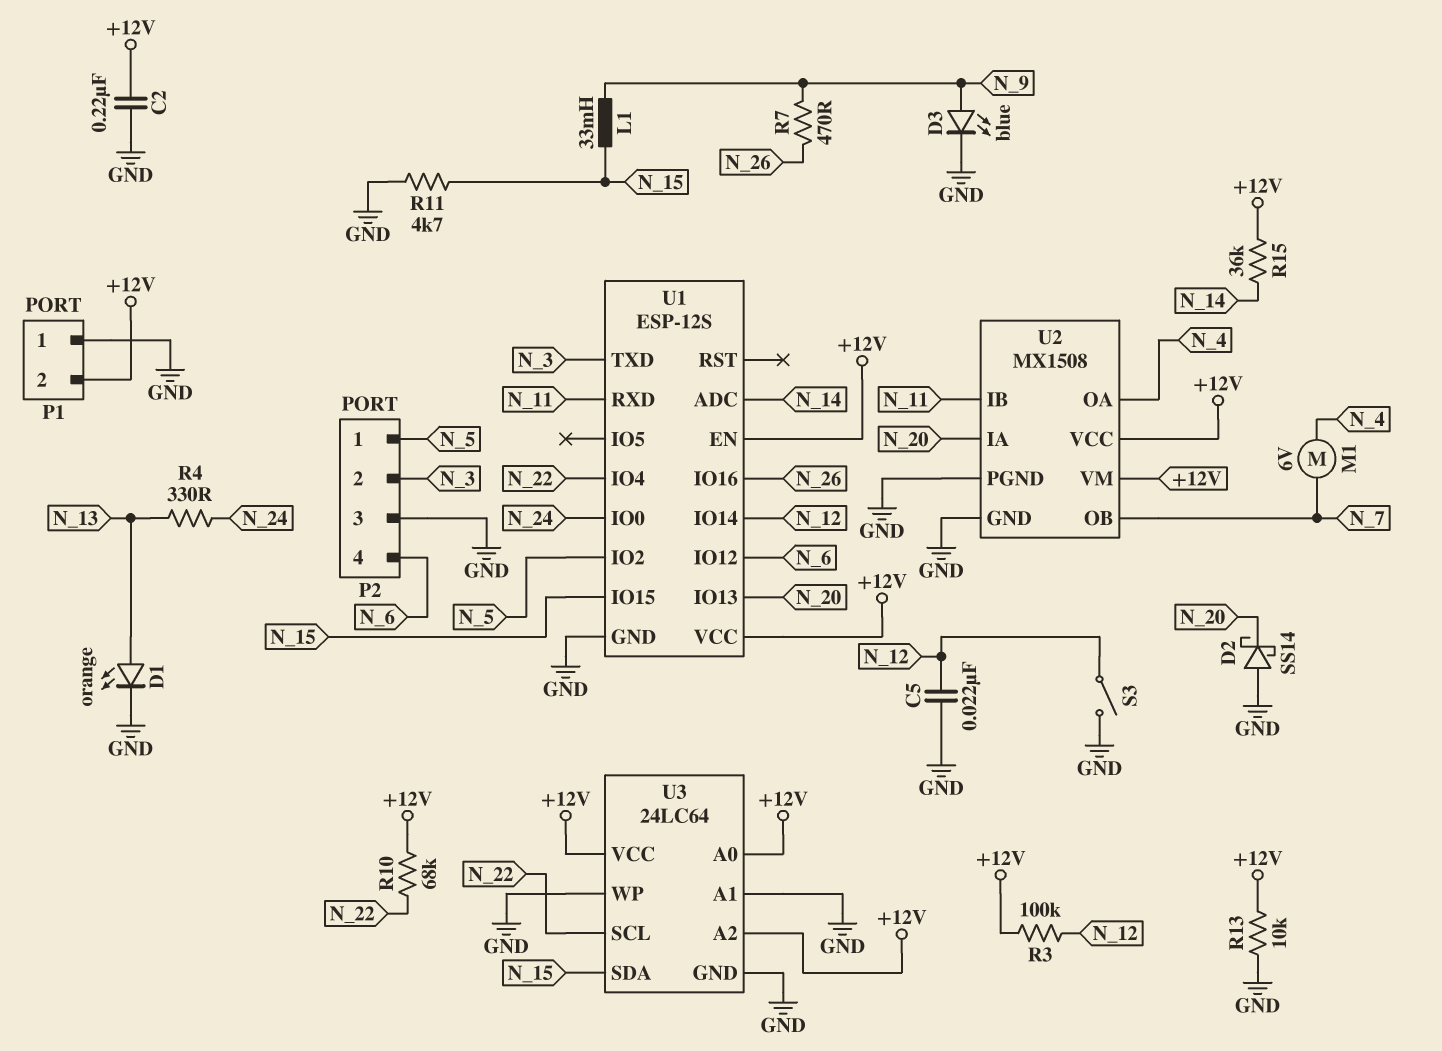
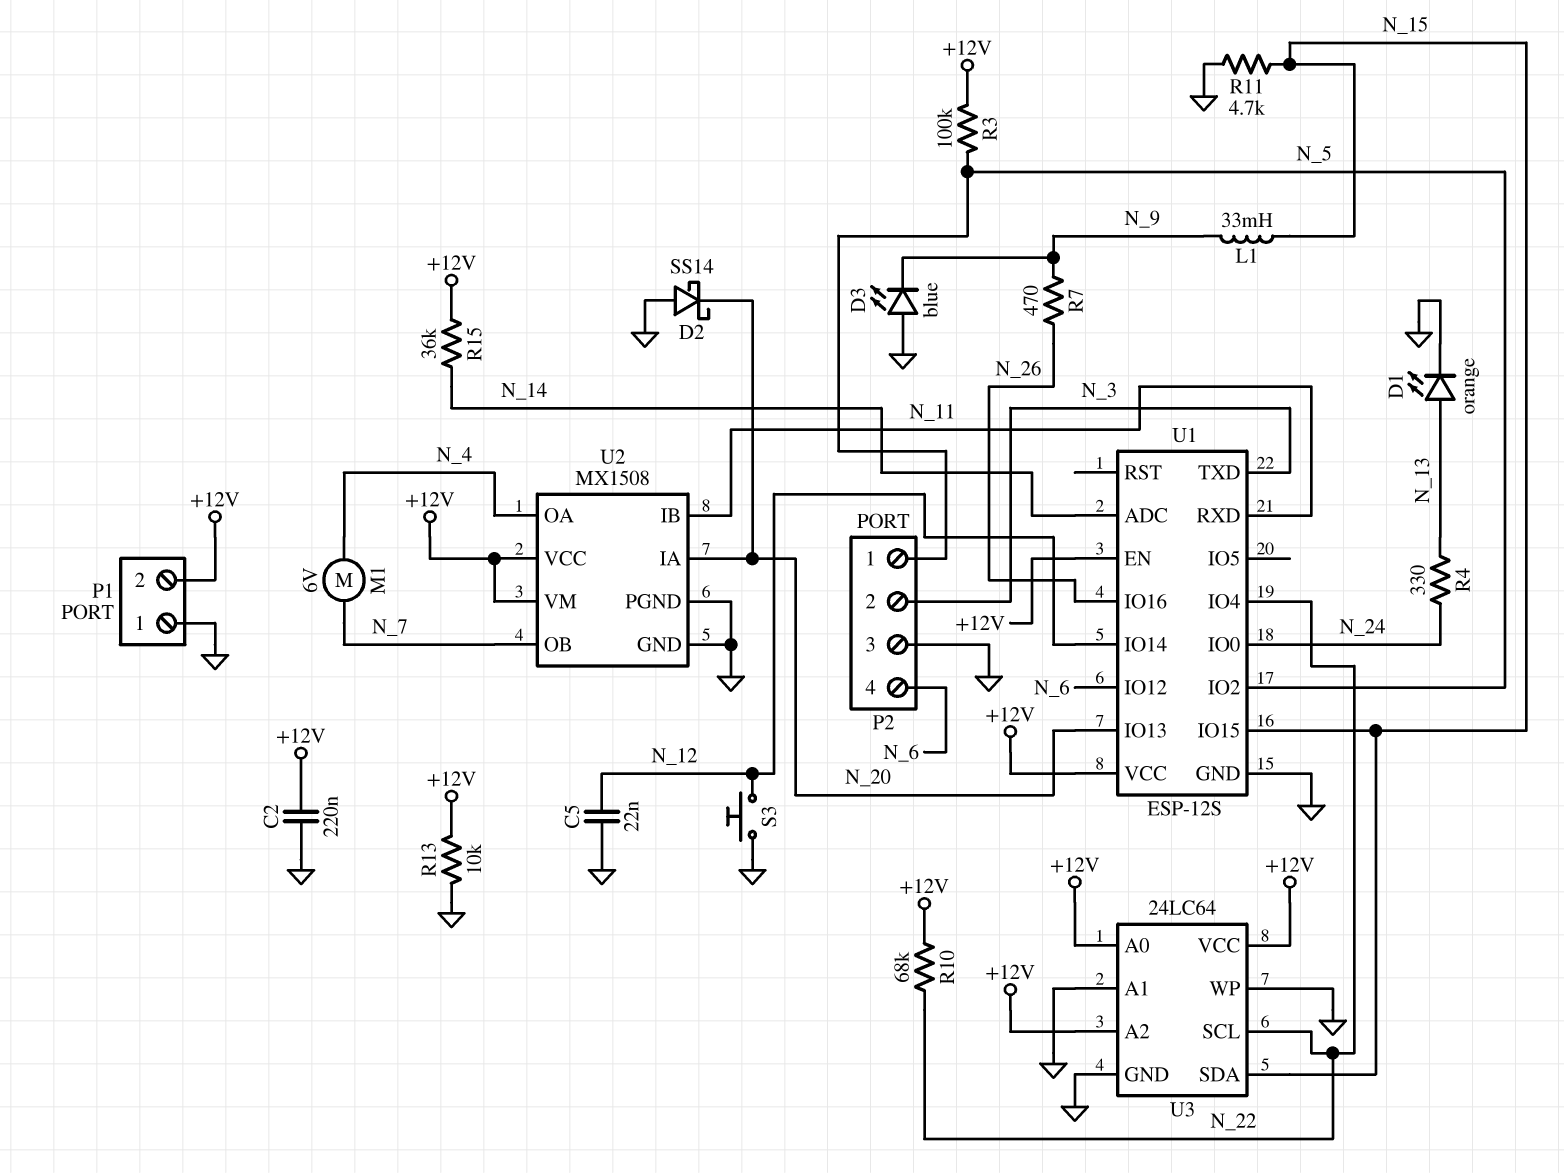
D3: LED blue (A N_9, K GND) -> LED blue (A GND, K N_9)
R3: 100k (+12V, N_12) -> 100k (+12V, N_5)
S3: switch (GND, N_12) -> button (GND, N_12)

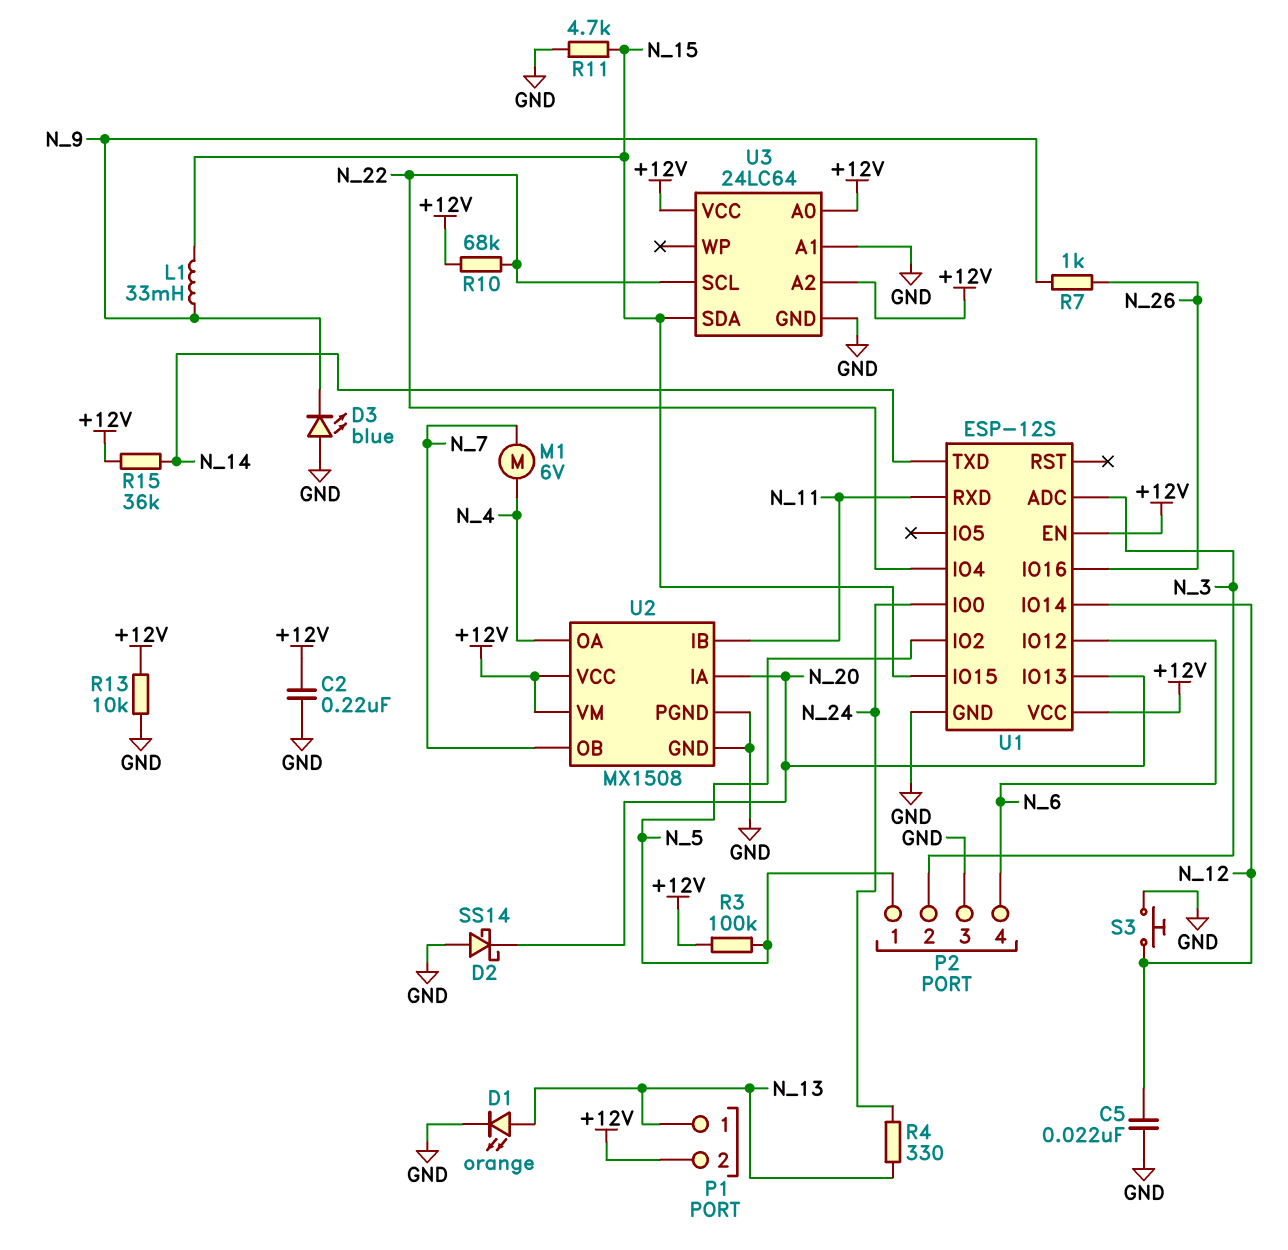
P1 pin 1: GND -> N_13
R7: 470 (N_9, N_26) -> 1k (N_9, N_26)
U1 pin ADC: N_14 -> N_3
U1 pin TXD: N_3 -> N_14
U3 pin WP: GND -> none

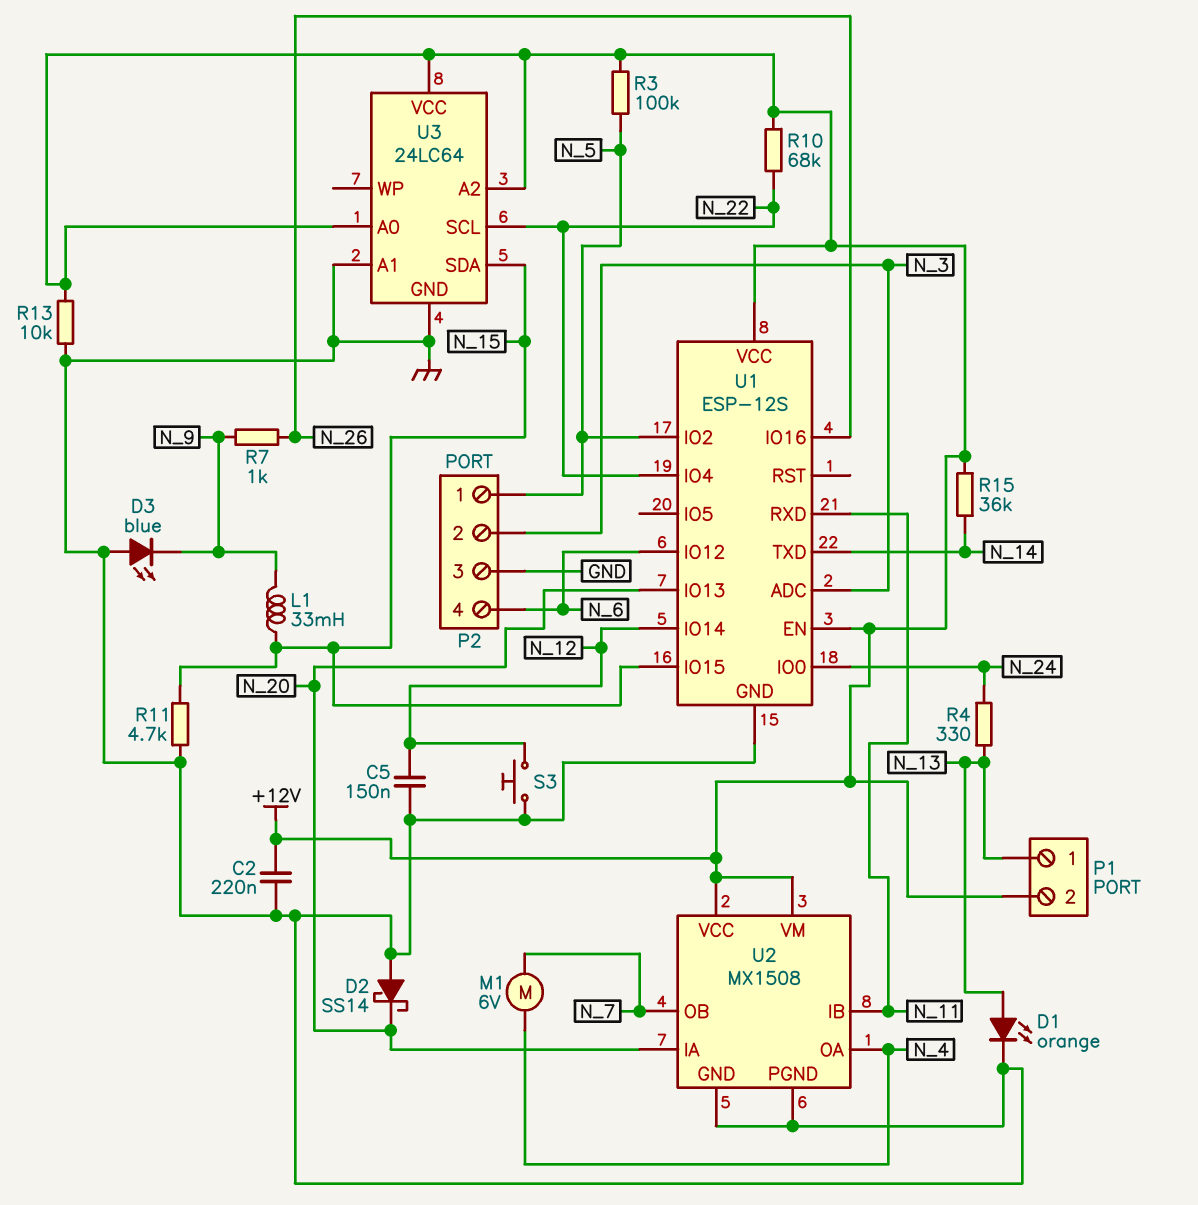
C5: 22nF (GND, N_12) -> 150nF (GND, N_12)

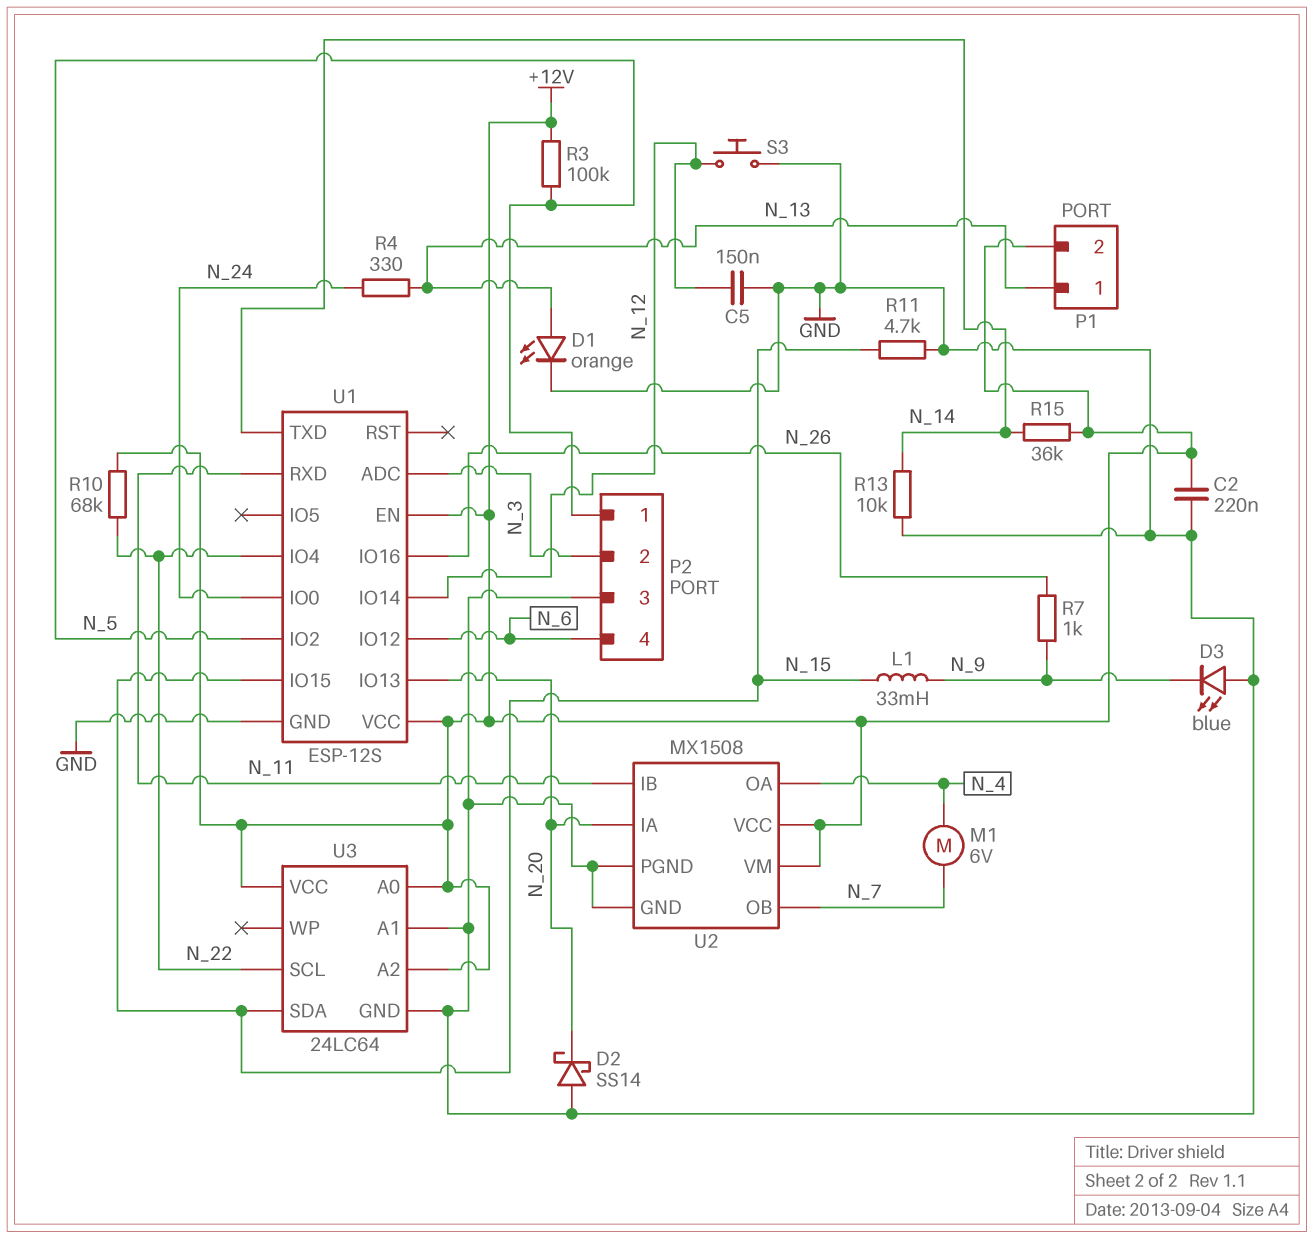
R13: 10k (+12V, GND) -> 10k (GND, N_14)

